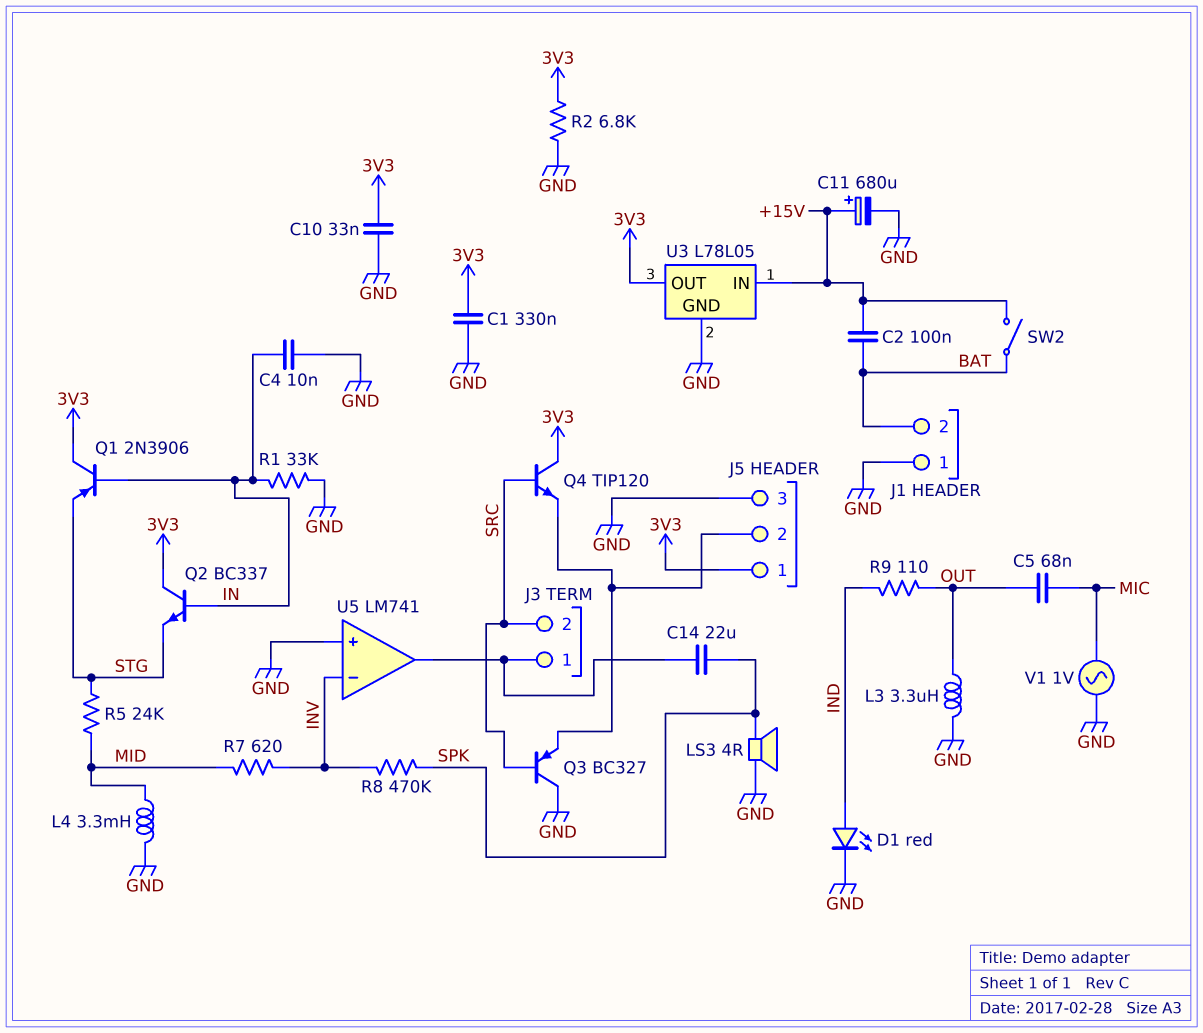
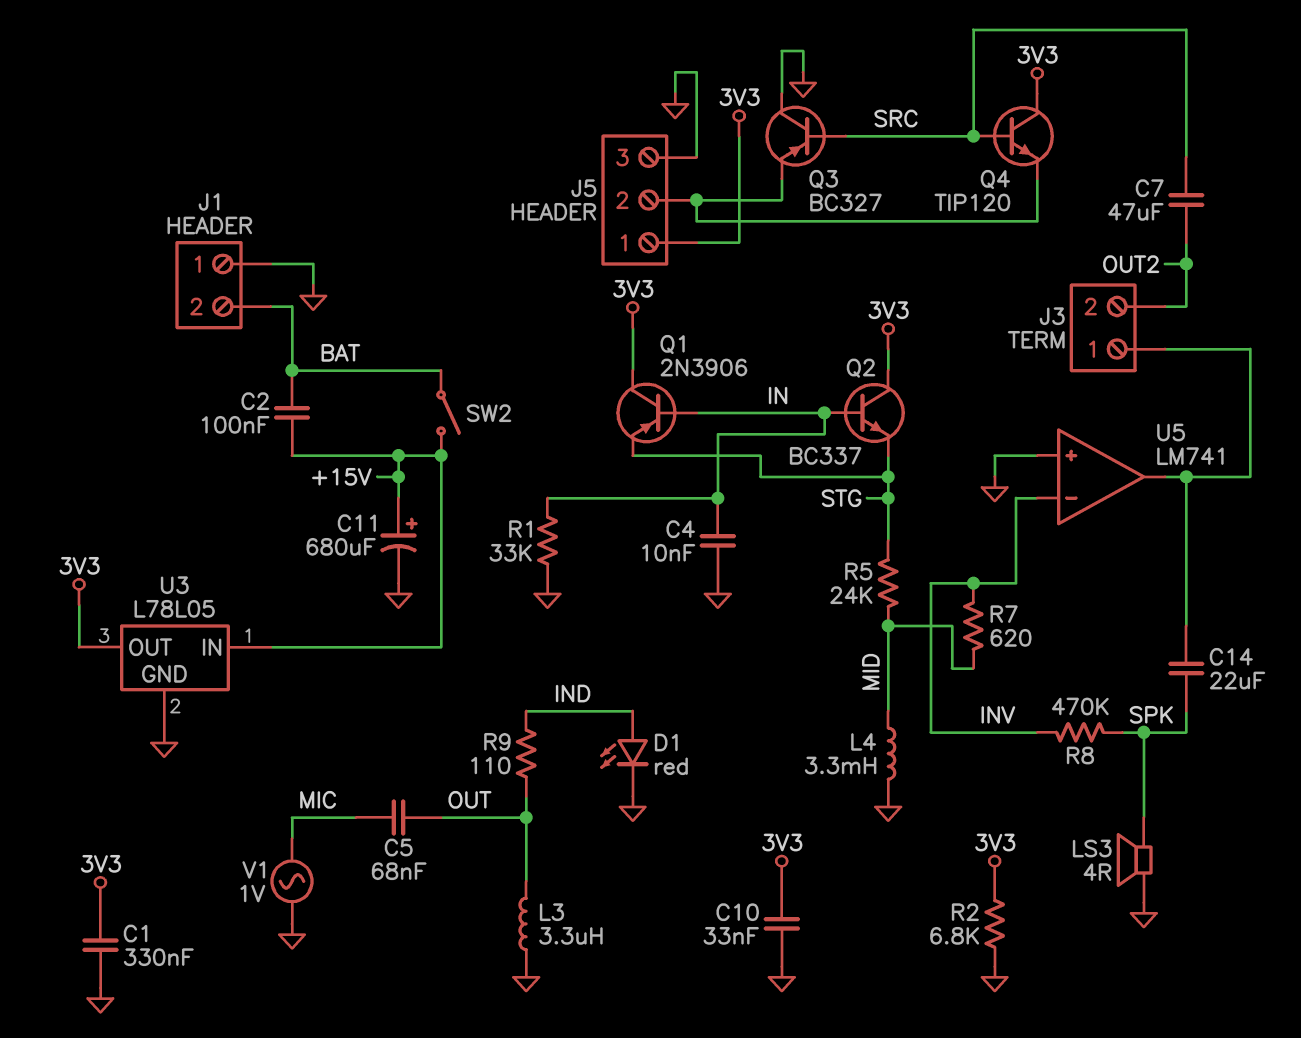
C7: none -> 47uF (OUT2, SRC)
J3 pin 2: SRC -> OUT2

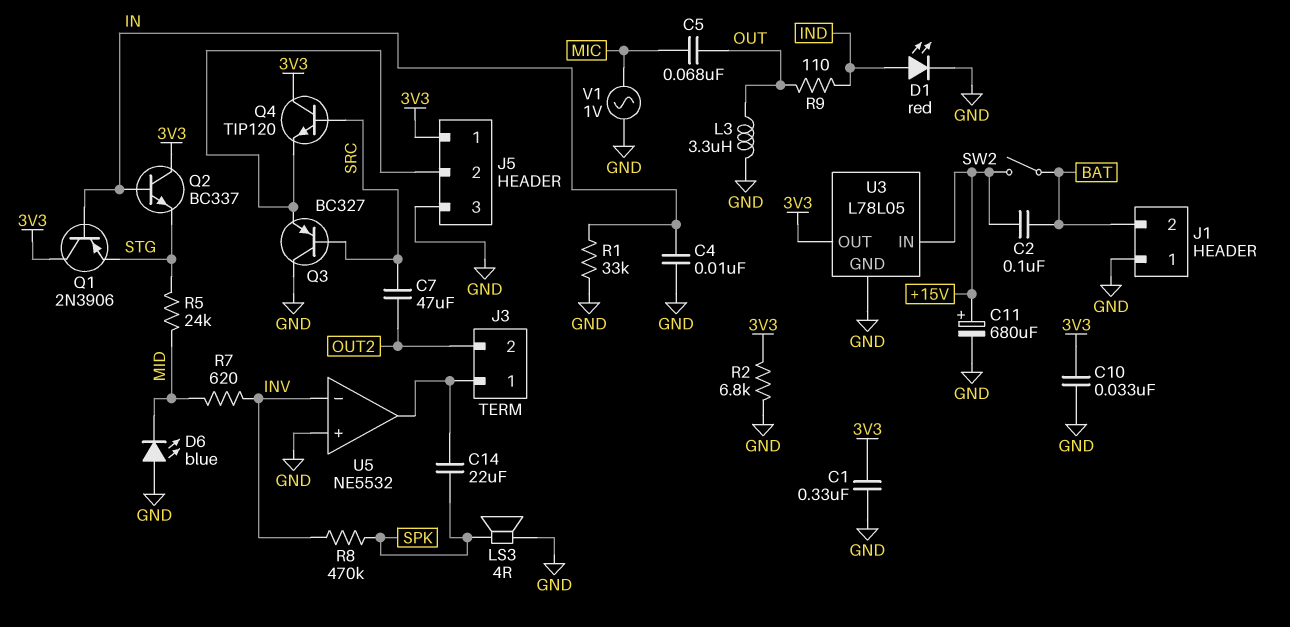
D6: none -> LED blue (A GND, K MID)
L4: 3.3mH (GND, MID) -> none
U5: LM741 -> NE5532

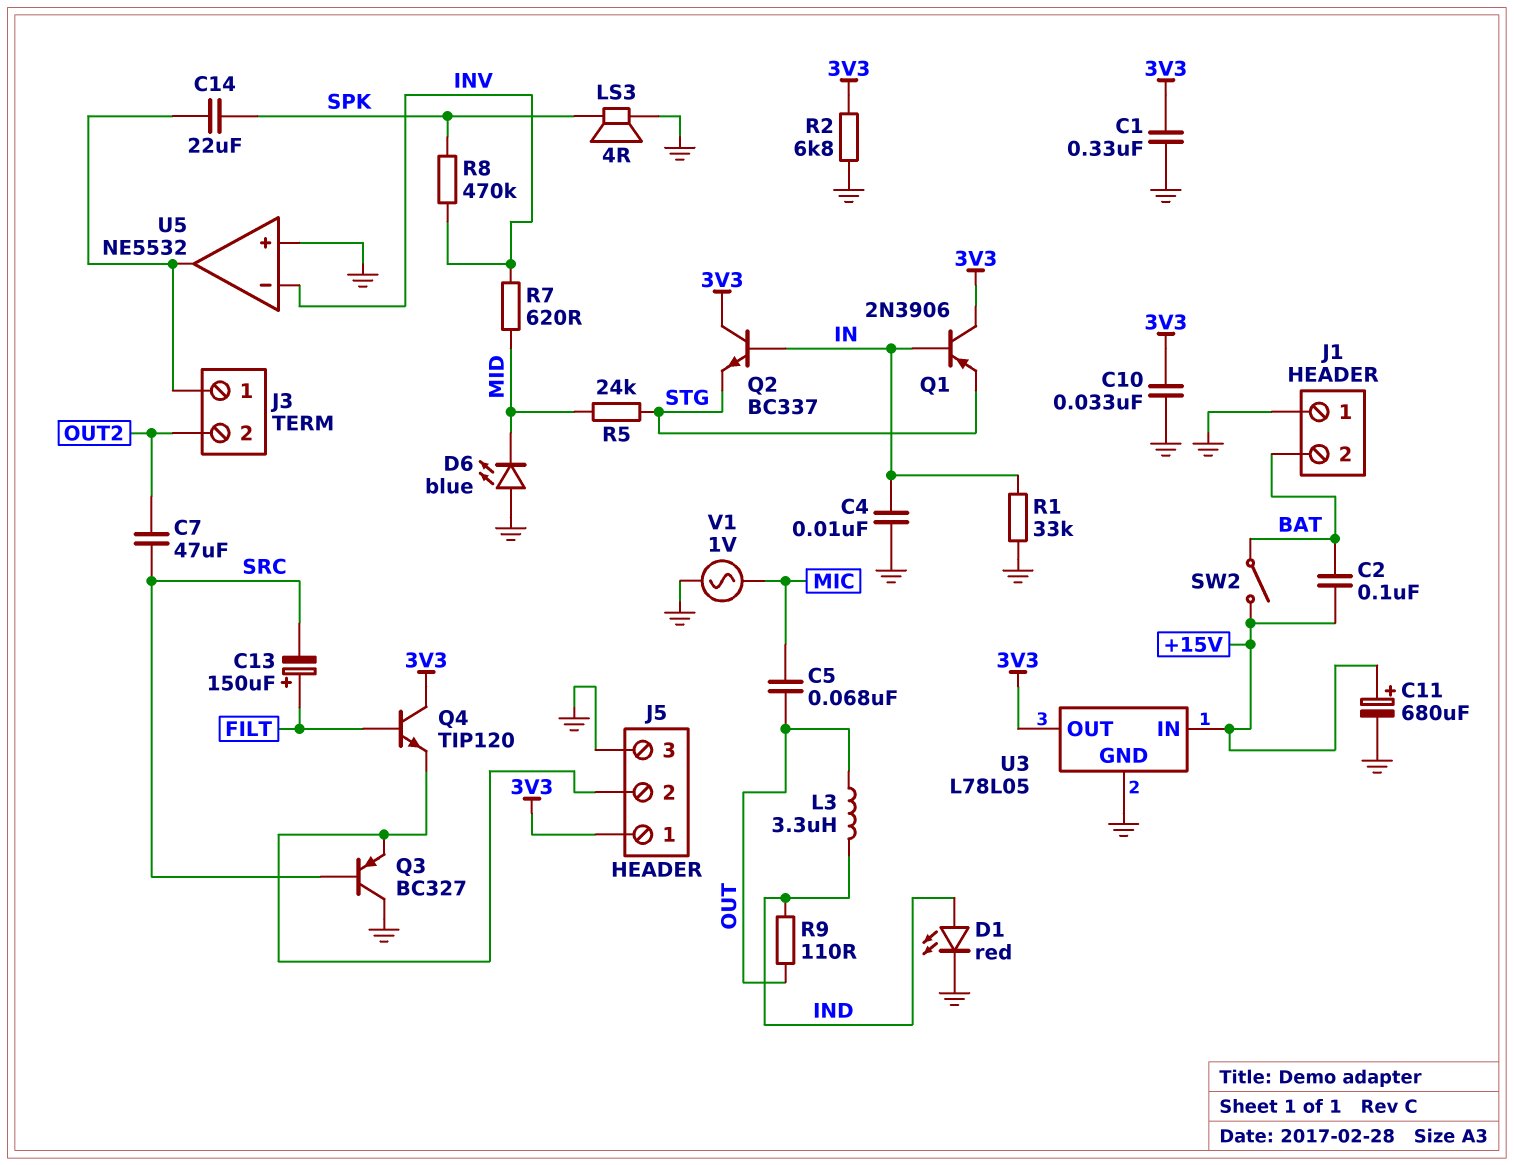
C13: none -> 150uF (plus FILT, minus SRC)
L3: 3.3uH (GND, OUT) -> 3.3uH (IND, OUT)
Q4: NPN TIP120 (B SRC, C 3V3, E J5/2) -> NPN TIP120 (B FILT, C 3V3, E J5/2)

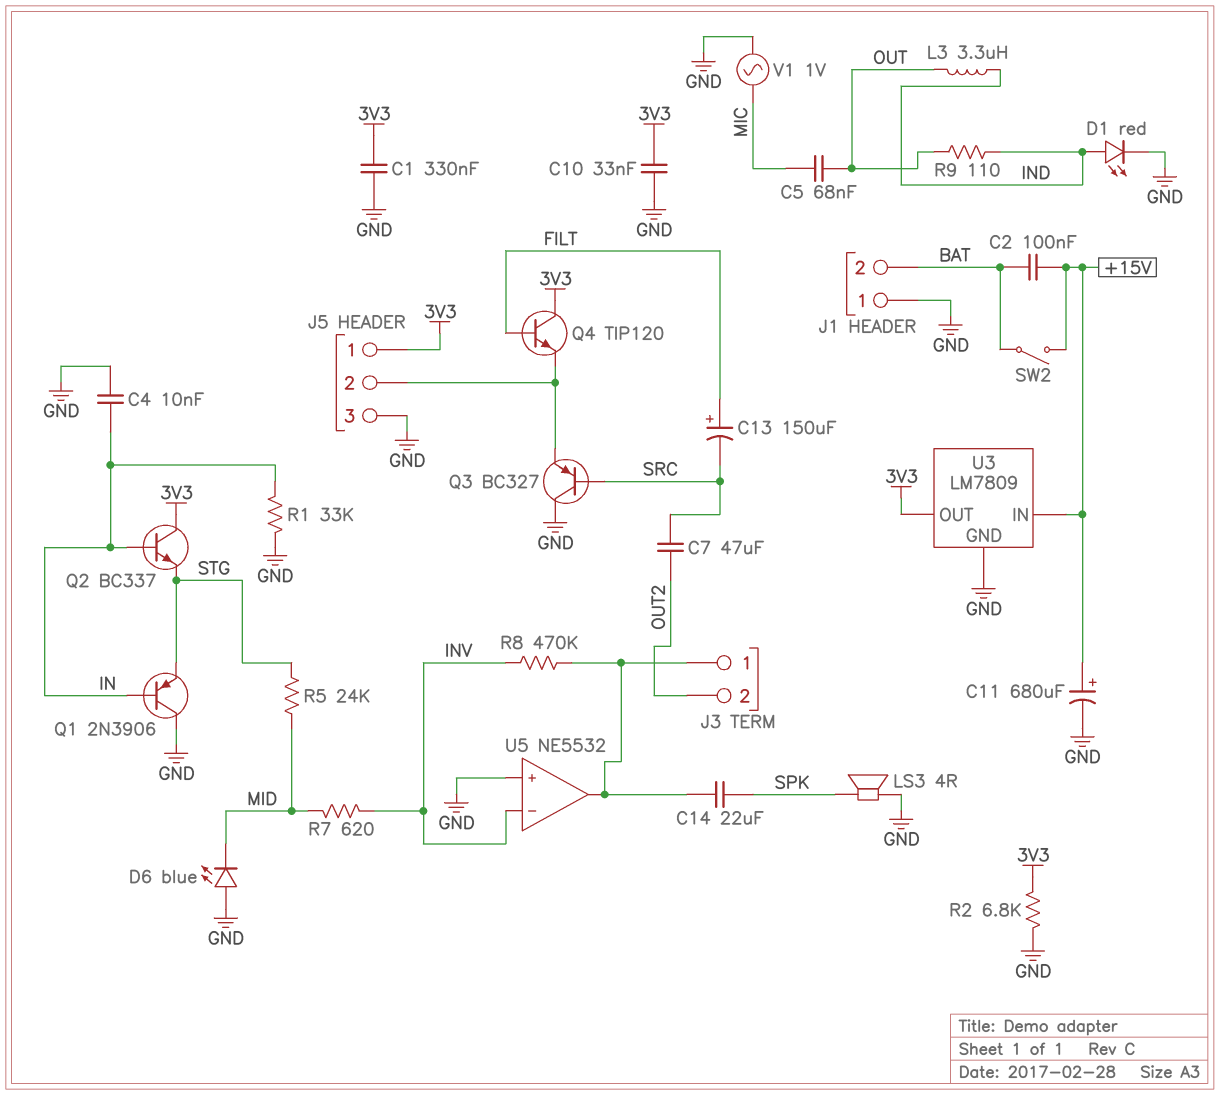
Q1: PNP 2N3906 (B IN, C 3V3, E STG) -> PNP 2N3906 (B IN, C GND, E STG)
R8: 470k (INV, SPK) -> 470k (INV, J3/1)
U3: L78L05 -> LM7809

